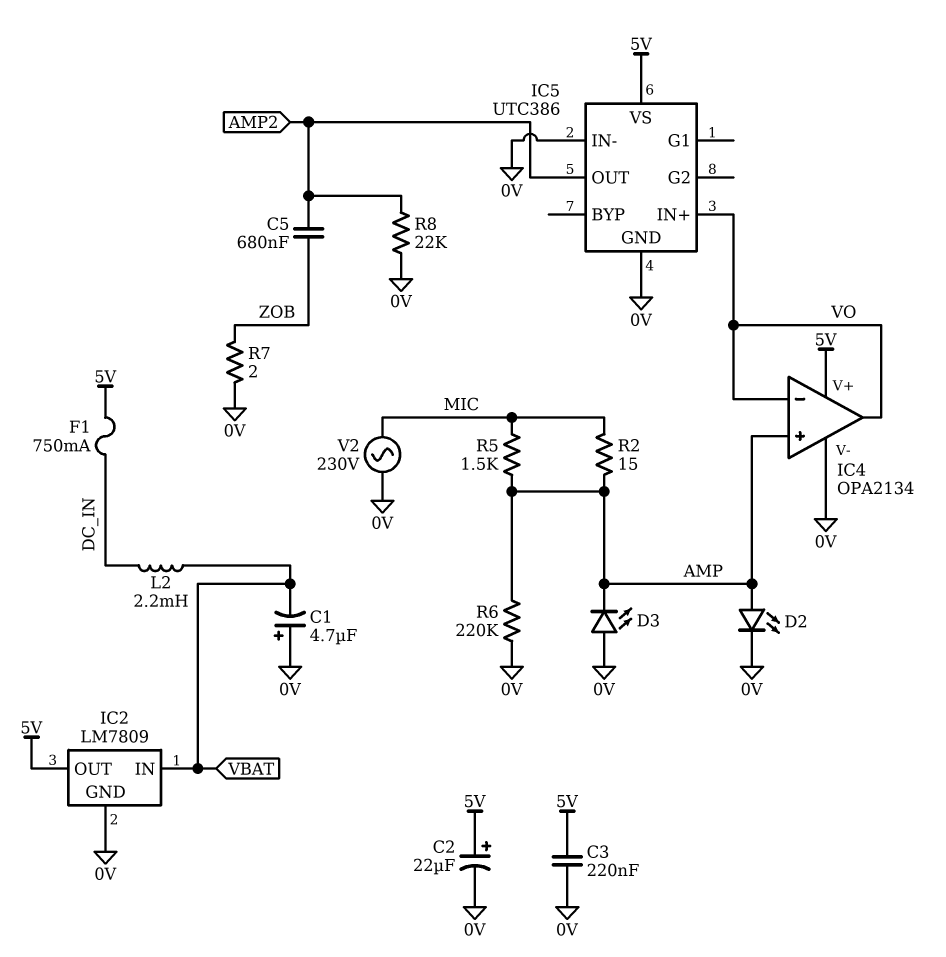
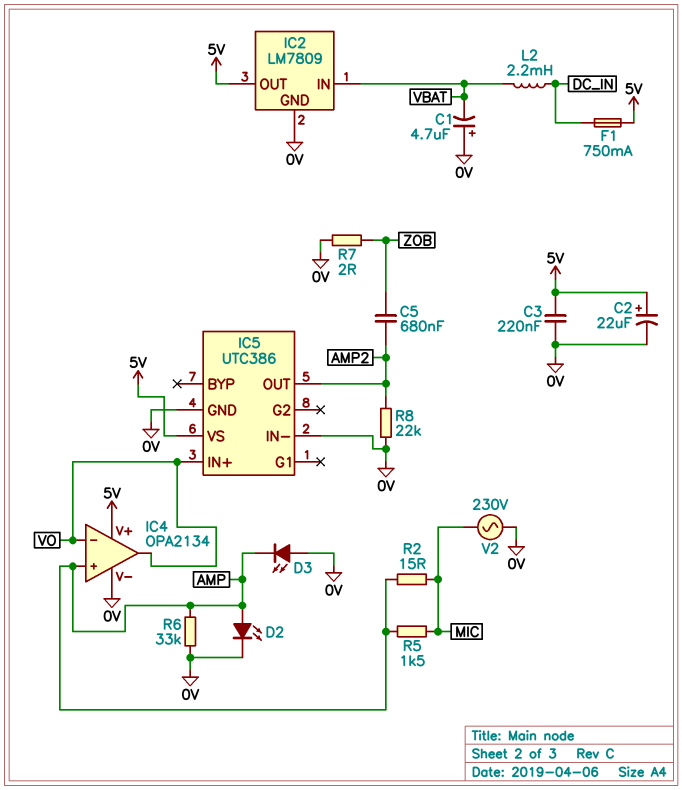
R6: 220k (0V, AMP) -> 33k (0V, AMP)

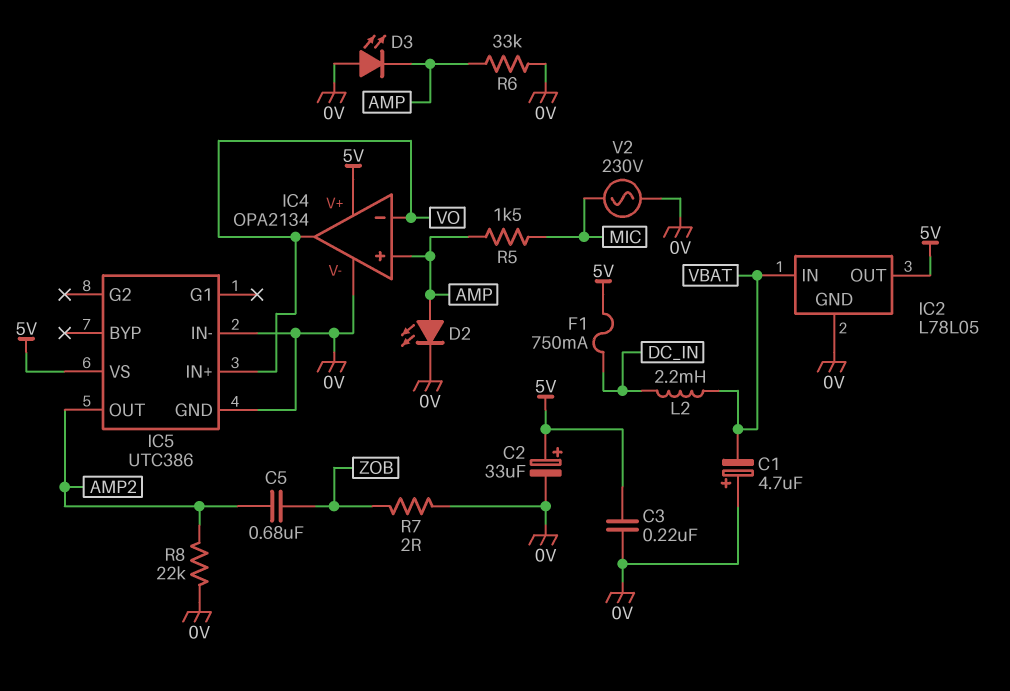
C2: 22uF (plus 5V, minus 0V) -> 33uF (plus 5V, minus 0V)
IC2: LM7809 -> L78L05
R2: 15 (AMP, MIC) -> none

